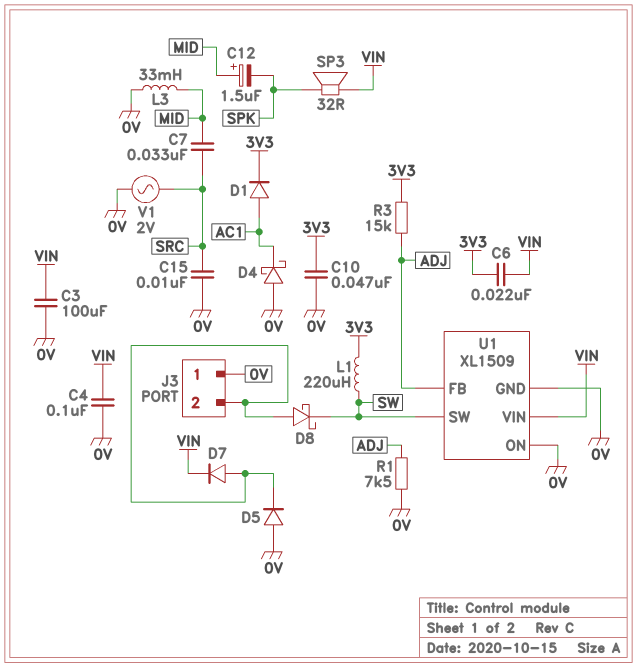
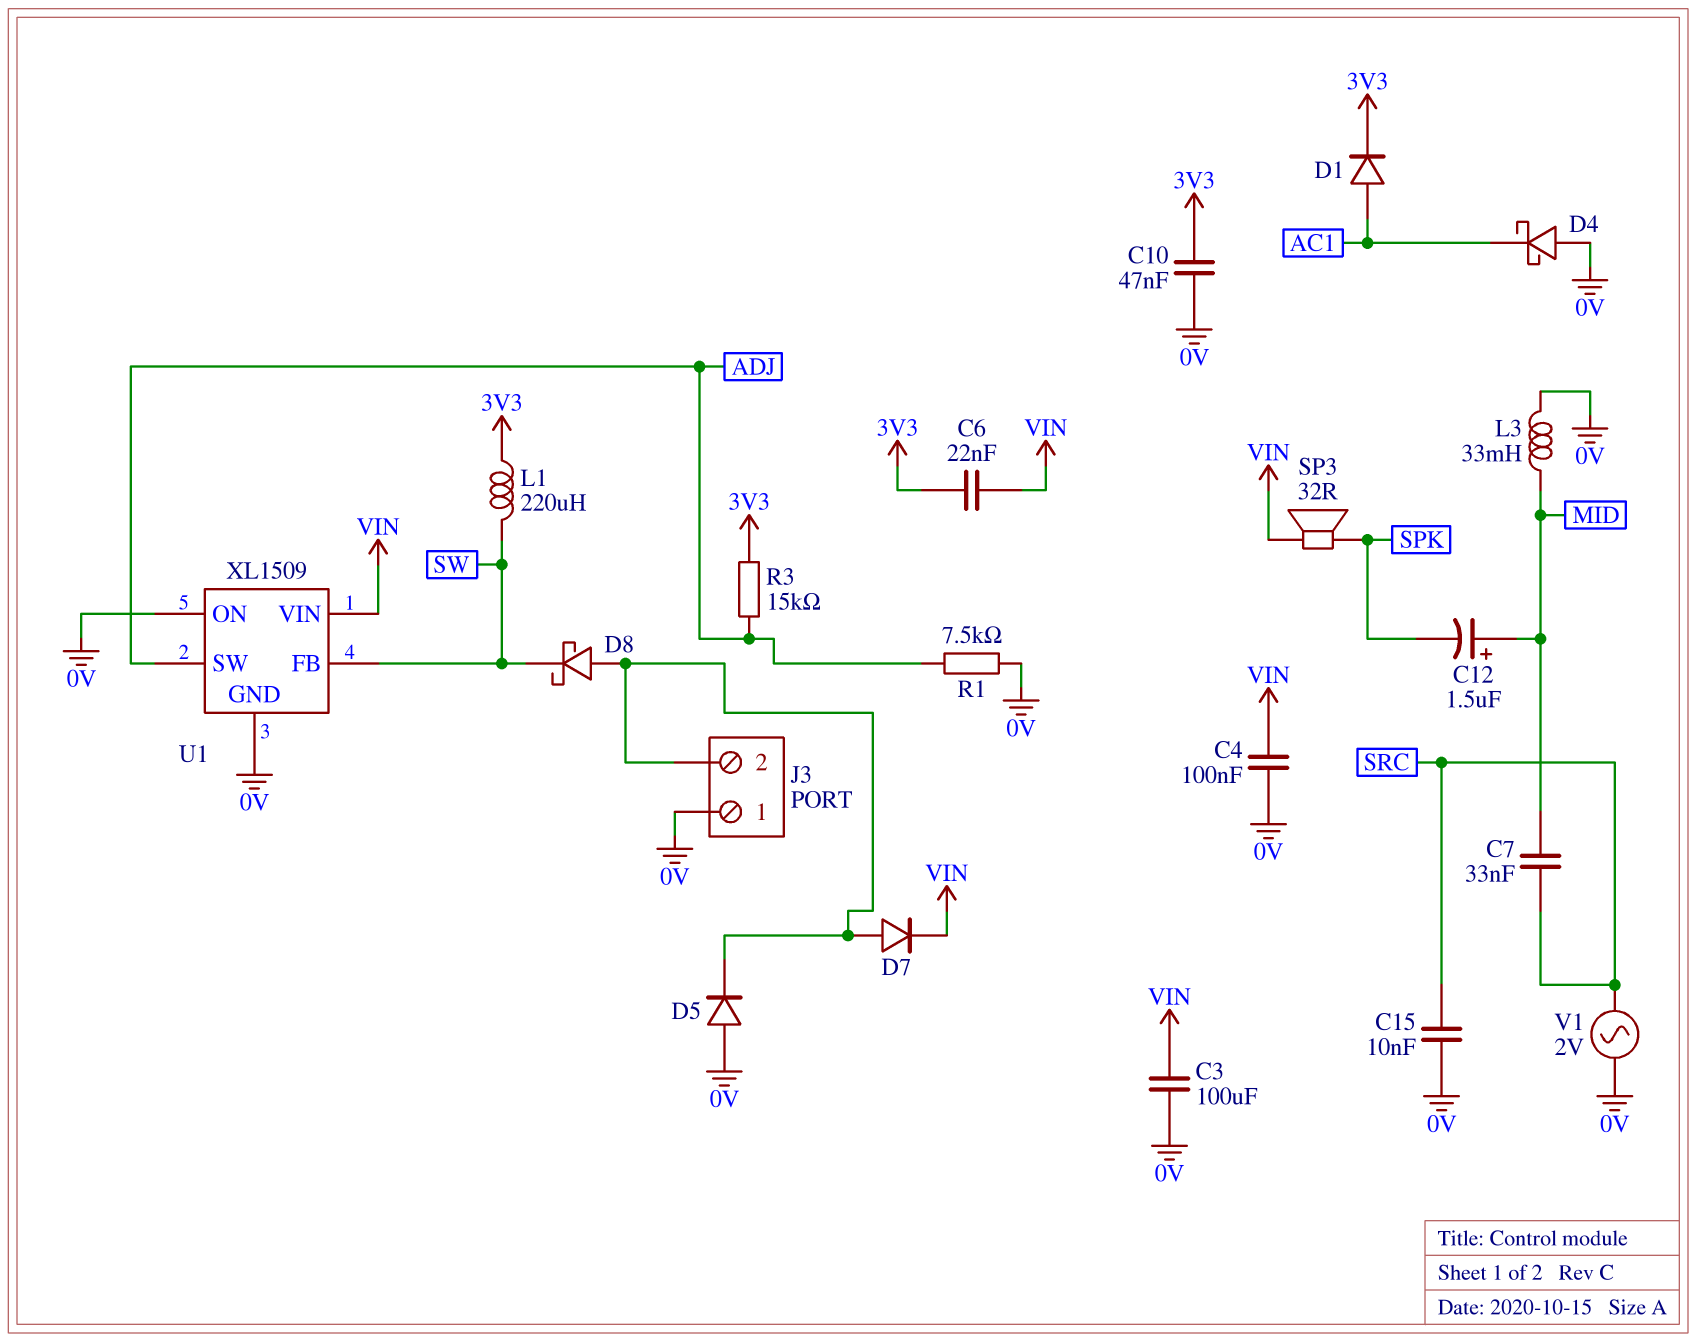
U1 pin FB: ADJ -> SW
U1 pin SW: SW -> ADJ

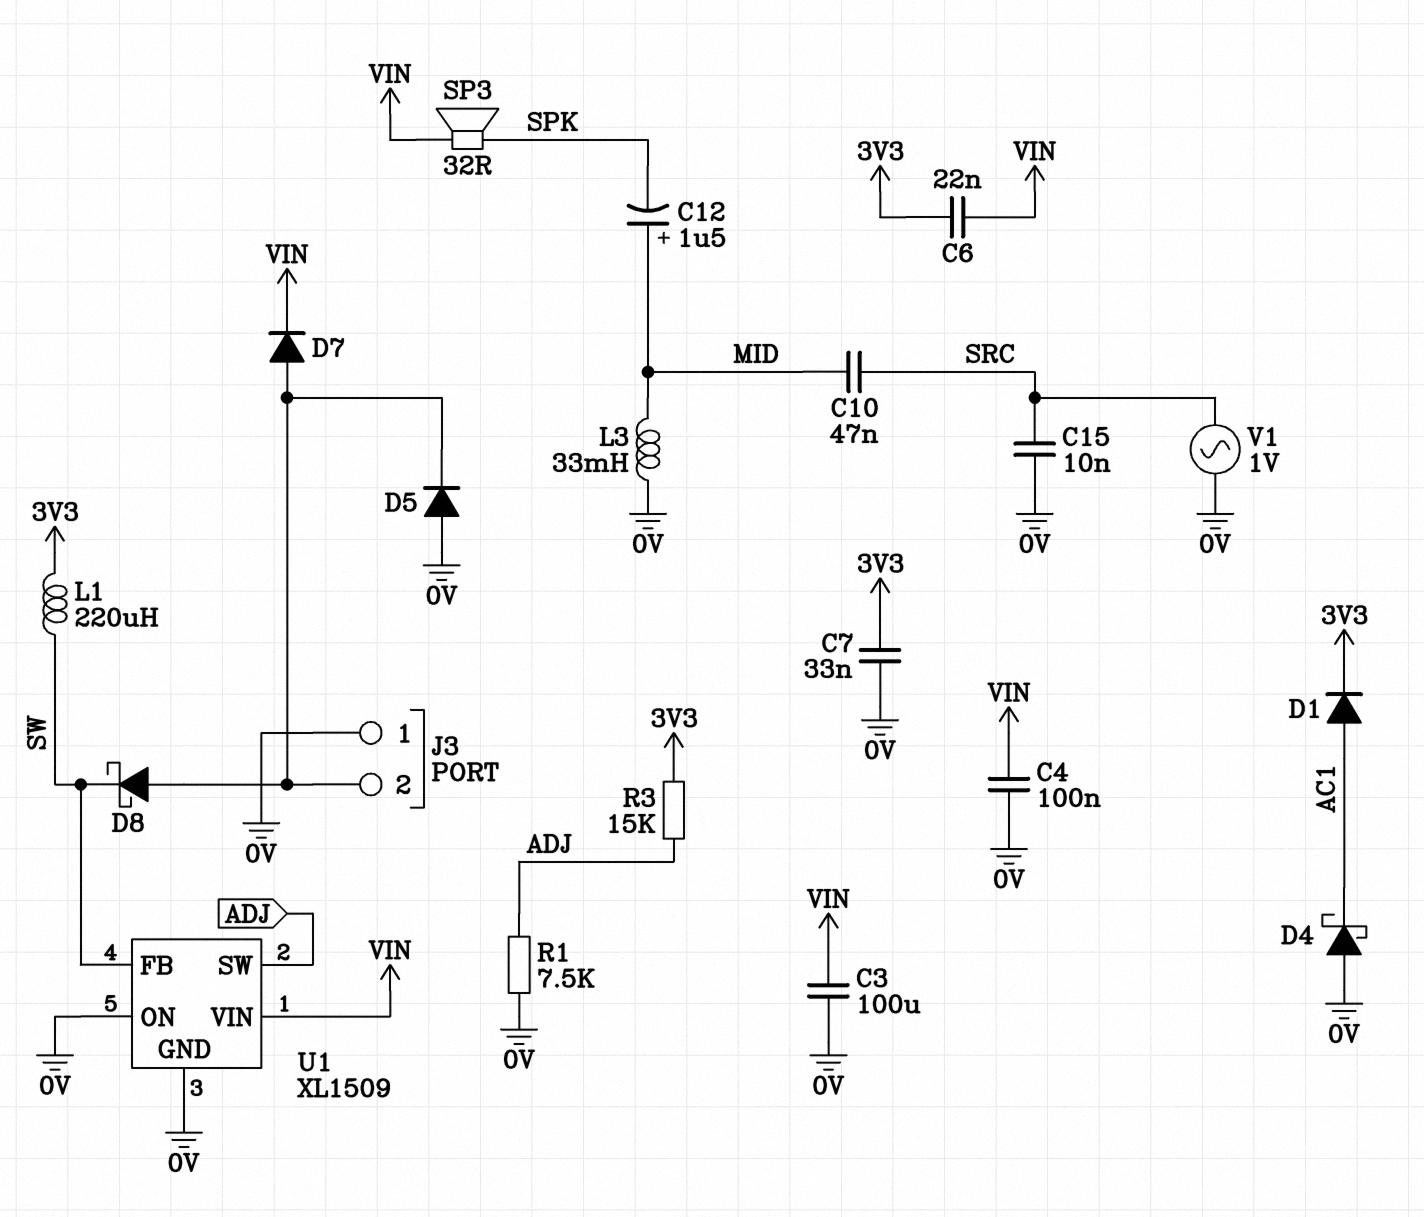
C7: 33nF (MID, SRC) -> 33nF (0V, 3V3)
C10: 47nF (0V, 3V3) -> 47nF (MID, SRC)
V1: AC 2V (0V, SRC) -> AC 1V (0V, SRC)

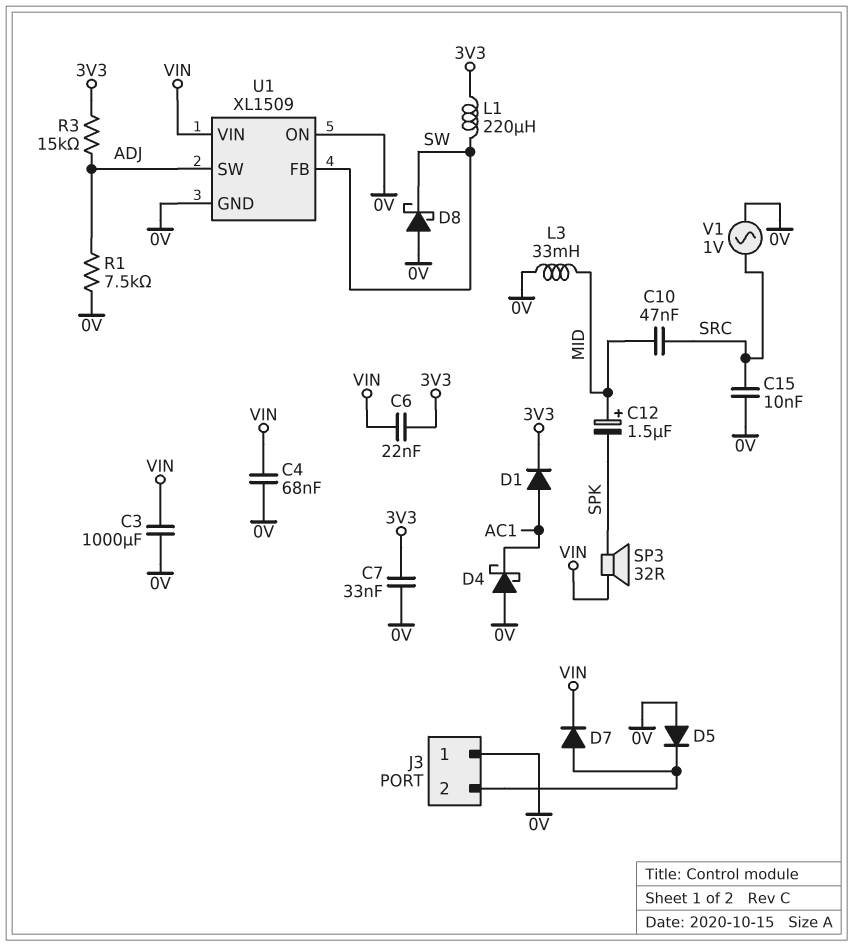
C3: 100uF (0V, VIN) -> 1000uF (0V, VIN)
C4: 100nF (0V, VIN) -> 68nF (0V, VIN)
D8: schottky (A J3/2, K SW) -> schottky (A 0V, K SW)

